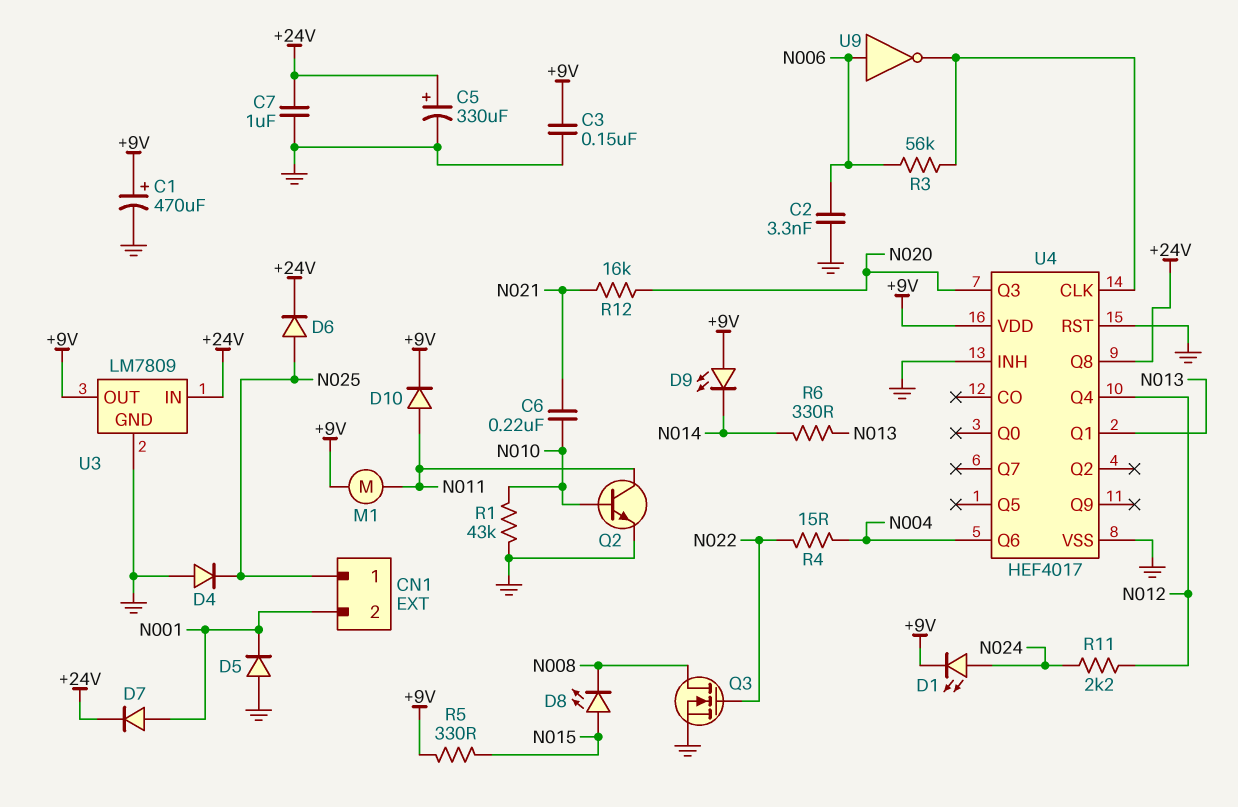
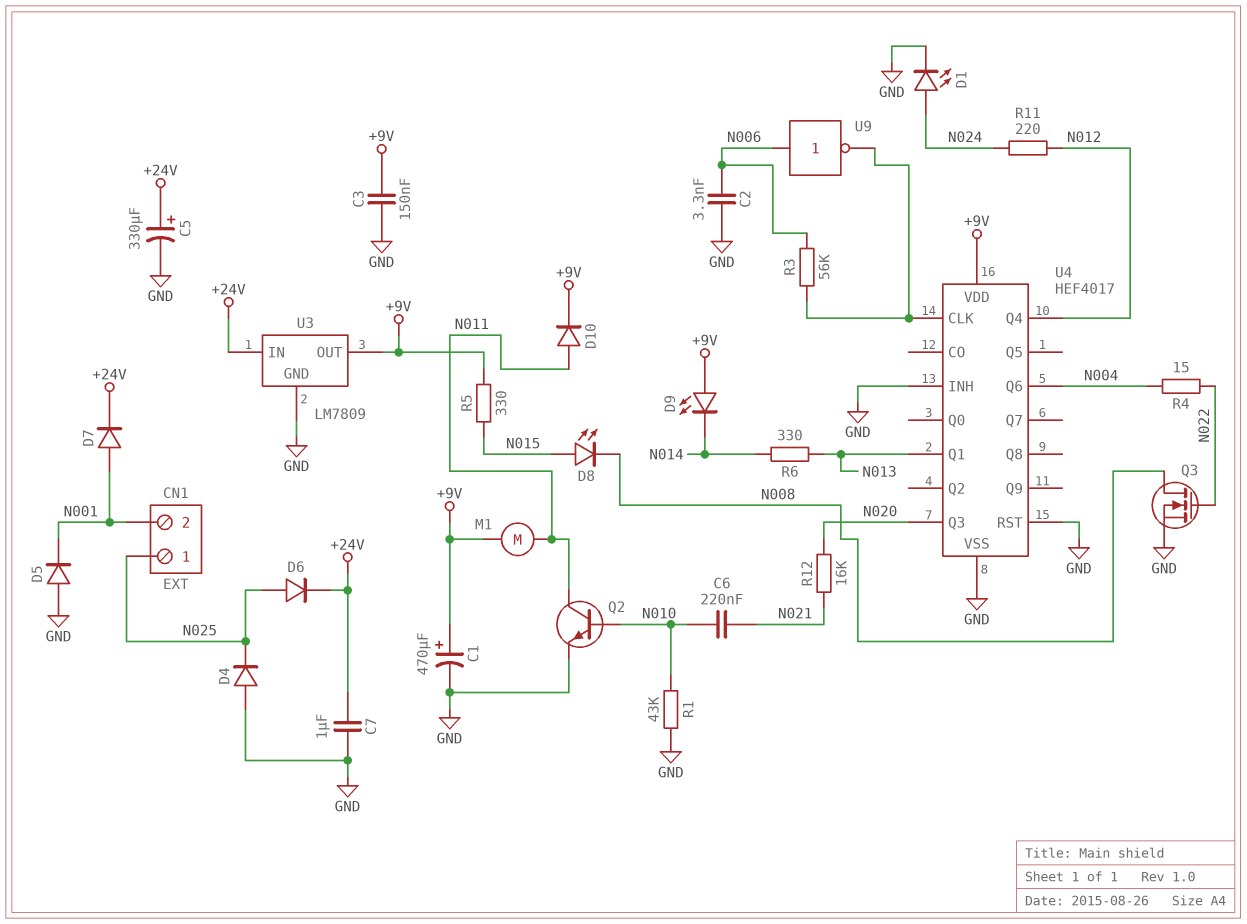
D1: LED (A N024, K +9V) -> LED (A N024, K GND)
R11: 2.2k (N012, N024) -> 220 (N012, N024)
U4 pin Q8: +24V -> none

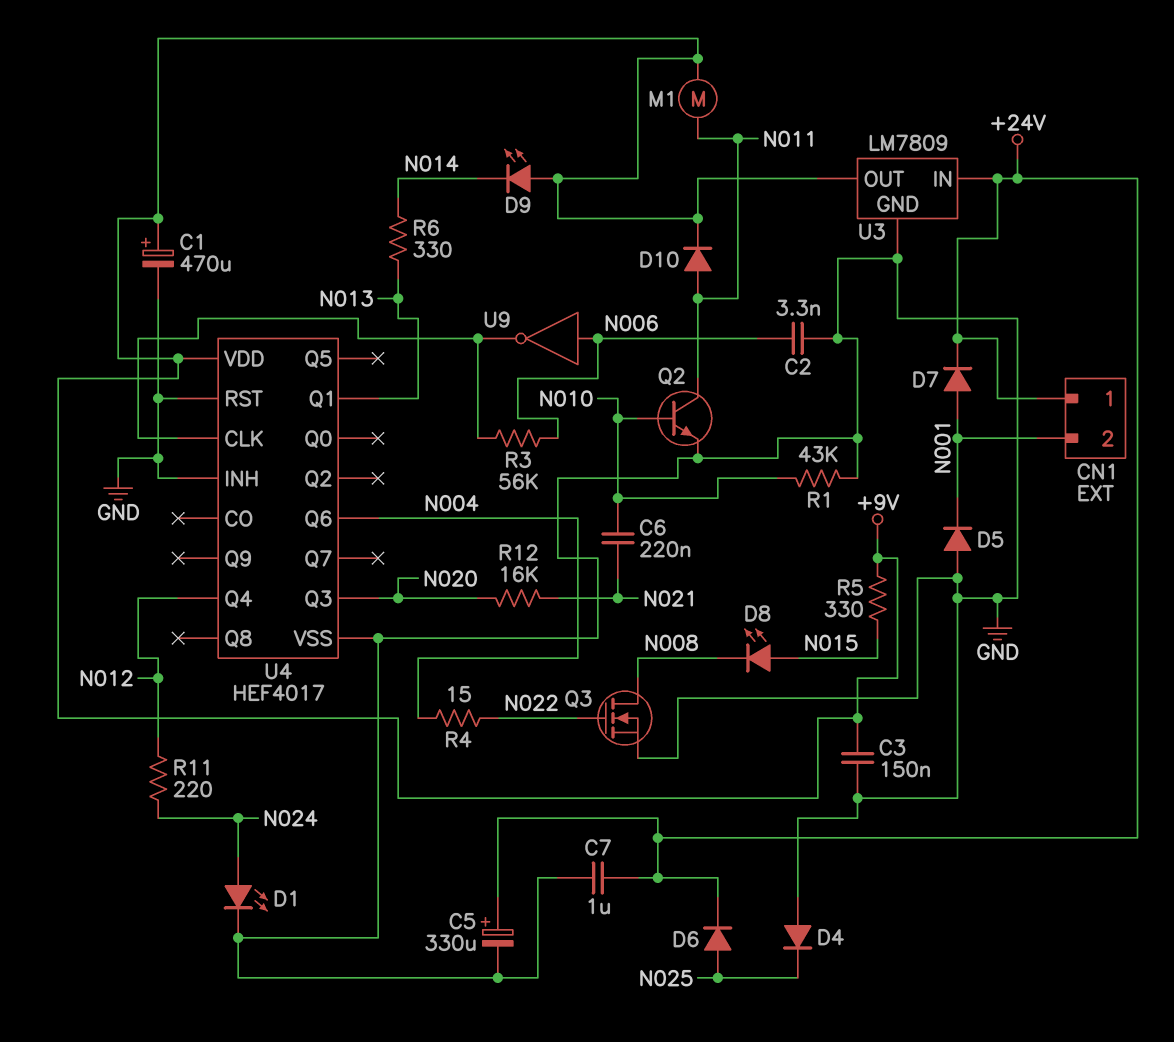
CN1 pin 1: N025 -> +24V

